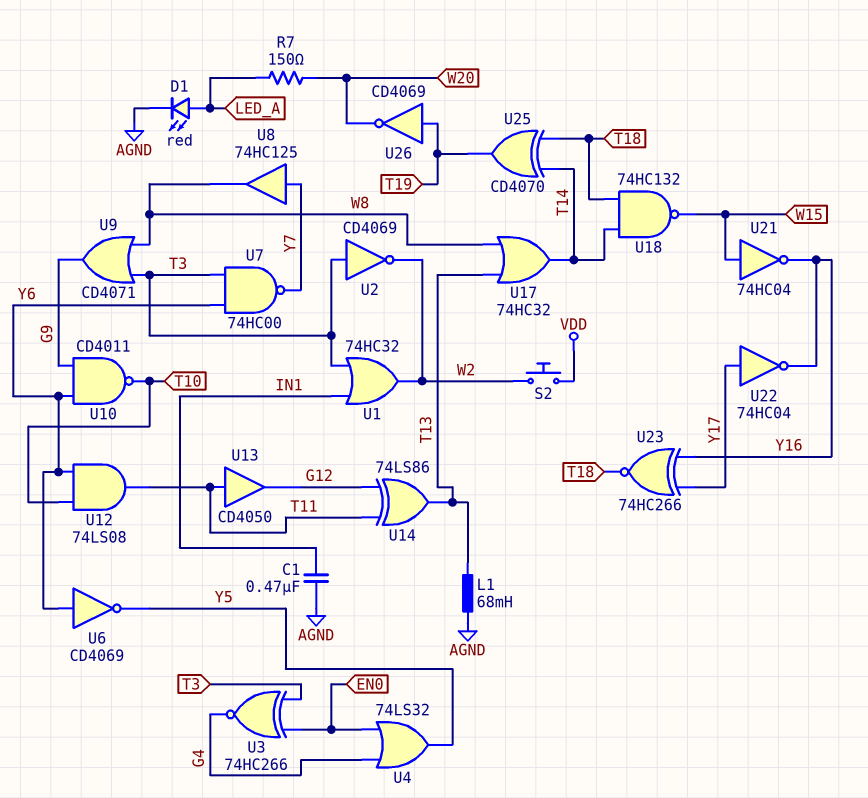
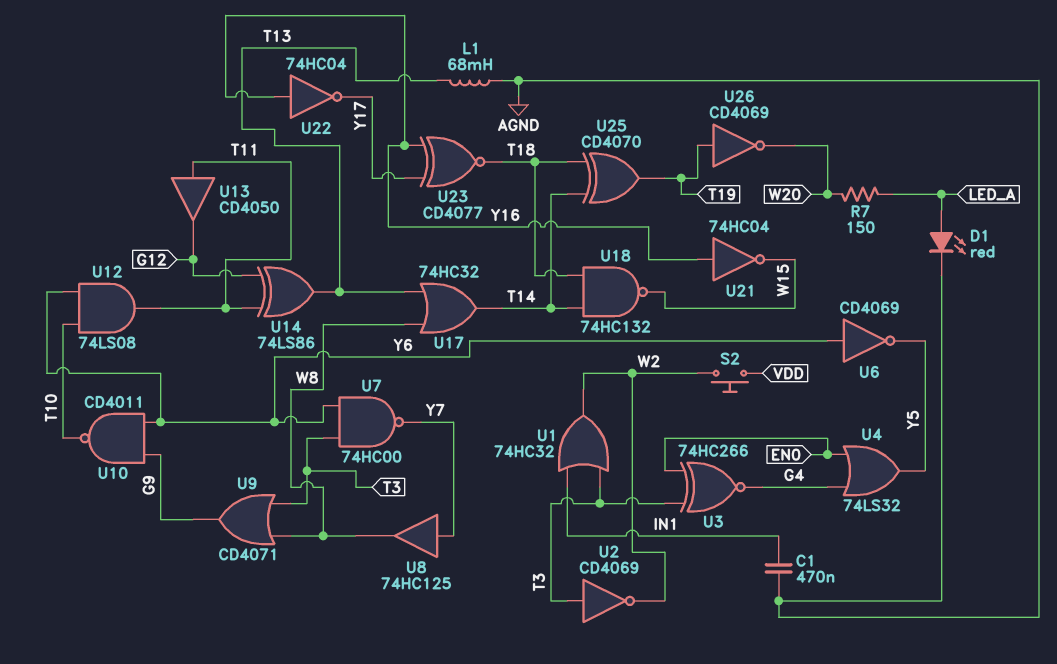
U21: NOT 74HC04 (in W15, out Y16) -> NOT 74HC04 (in Y16, out W15)
U22: NOT 74HC04 (in Y17, out Y16) -> NOT 74HC04 (in Y16, out Y17)
U23: XNOR 74HC266 (in Y16, in Y17, out T18) -> XNOR CD4077 (in Y16, in Y17, out T18)

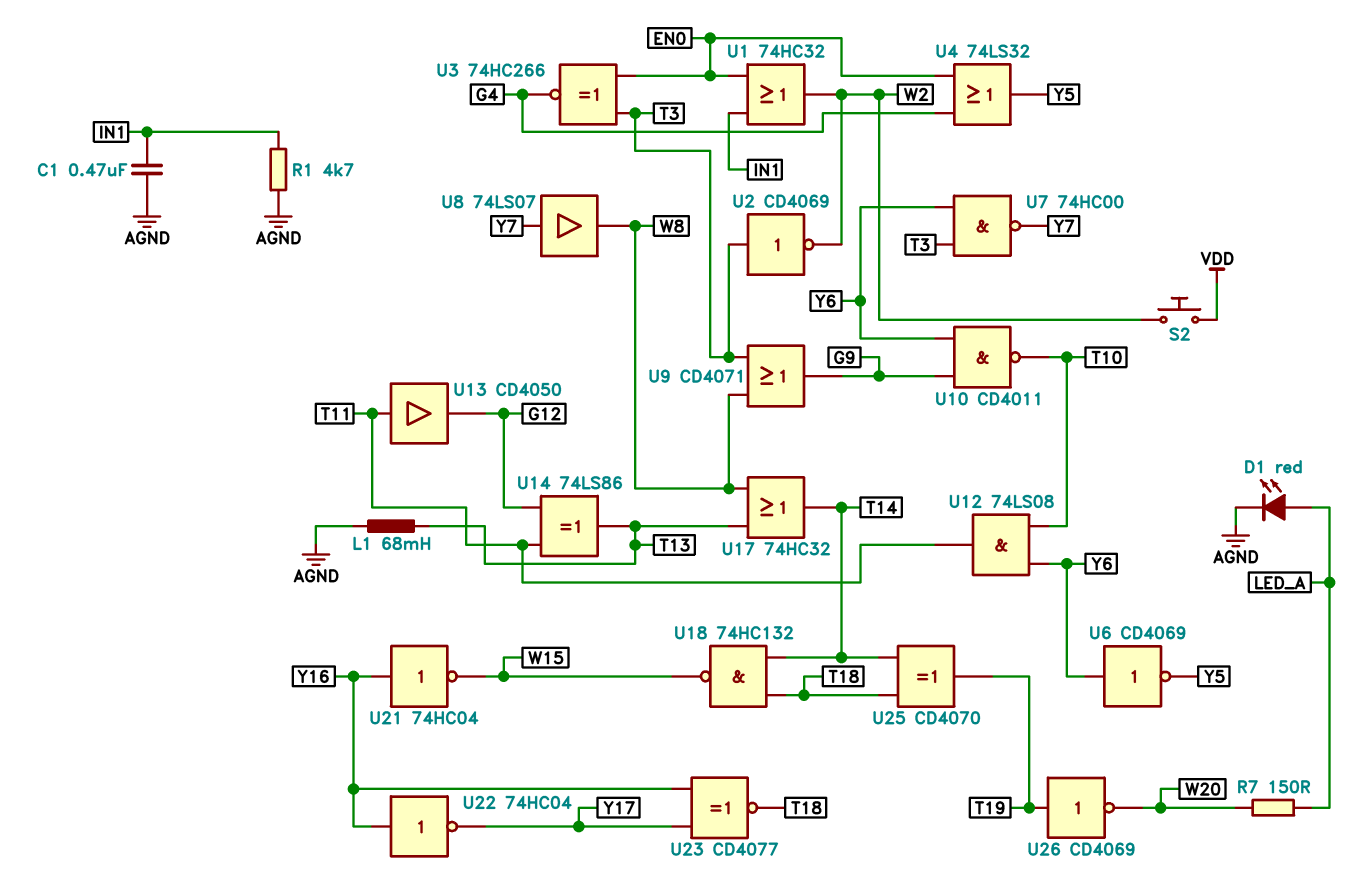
R1: none -> 4.7k (AGND, IN1)
U1: OR 74HC32 (in IN1, in T3, out W2) -> OR 74HC32 (in EN0, in IN1, out W2)
U8: buffer 74HC125 (in Y7, out W8) -> buffer 74LS07 (in Y7, out W8)

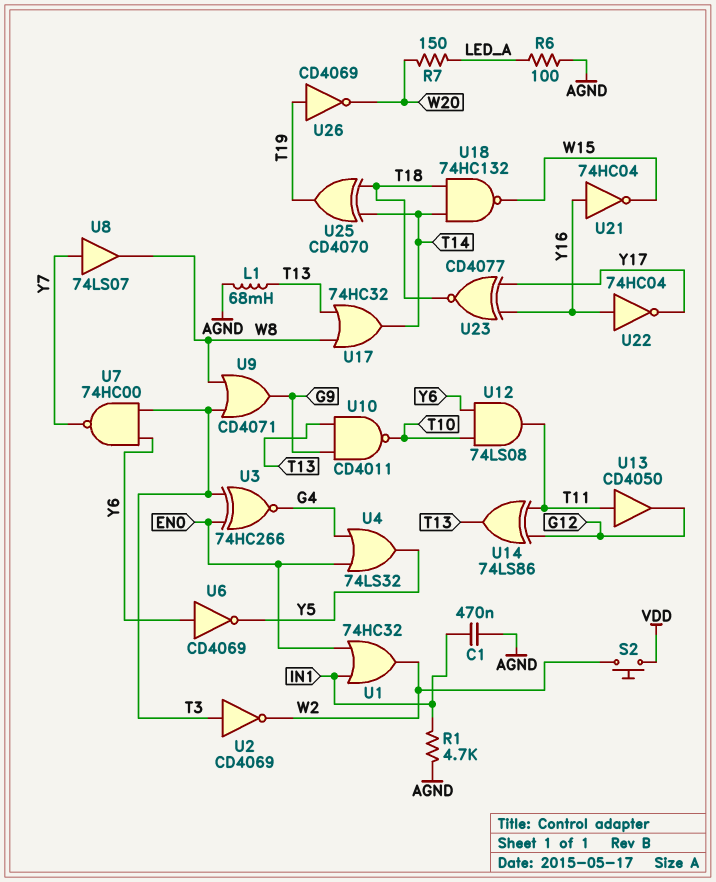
D1: LED red (A LED_A, K AGND) -> none
R6: none -> 100 (AGND, LED_A)
U10: NAND CD4011 (in G9, in Y6, out T10) -> NAND CD4011 (in G9, in T13, out T10)

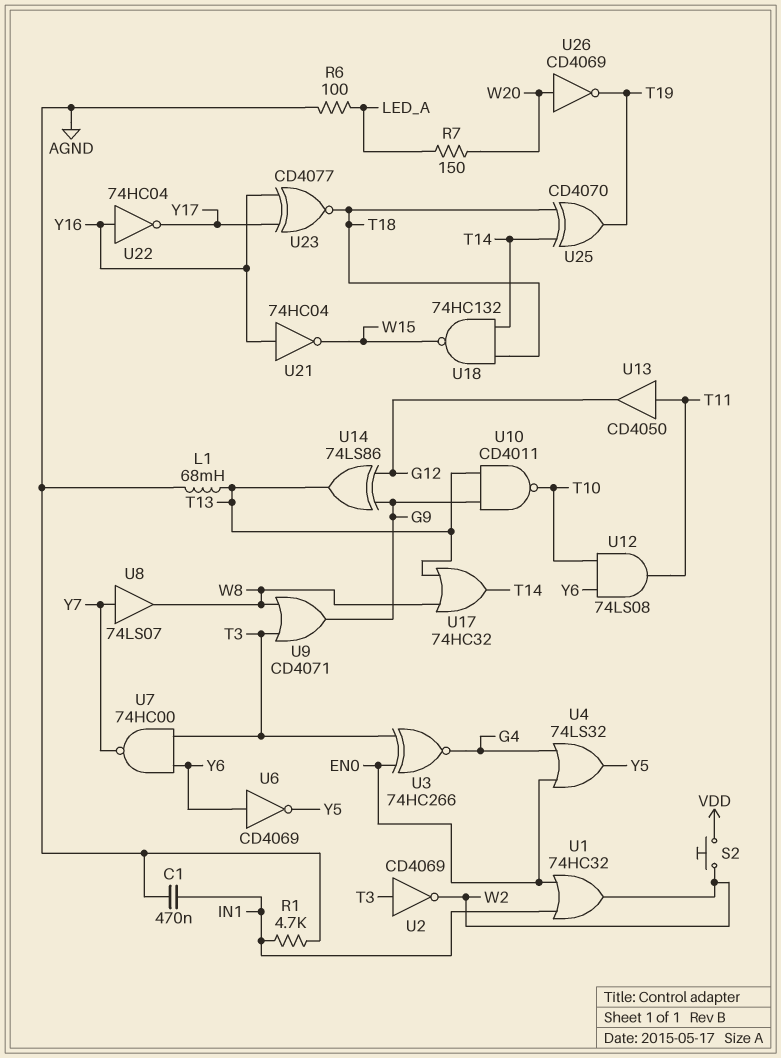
U14: XOR 74LS86 (in G12, in T11, out T13) -> XOR 74LS86 (in G9, in G12, out T13)
U26: NOT CD4069 (in T19, out W20) -> NOT CD4069 (in W20, out T19)

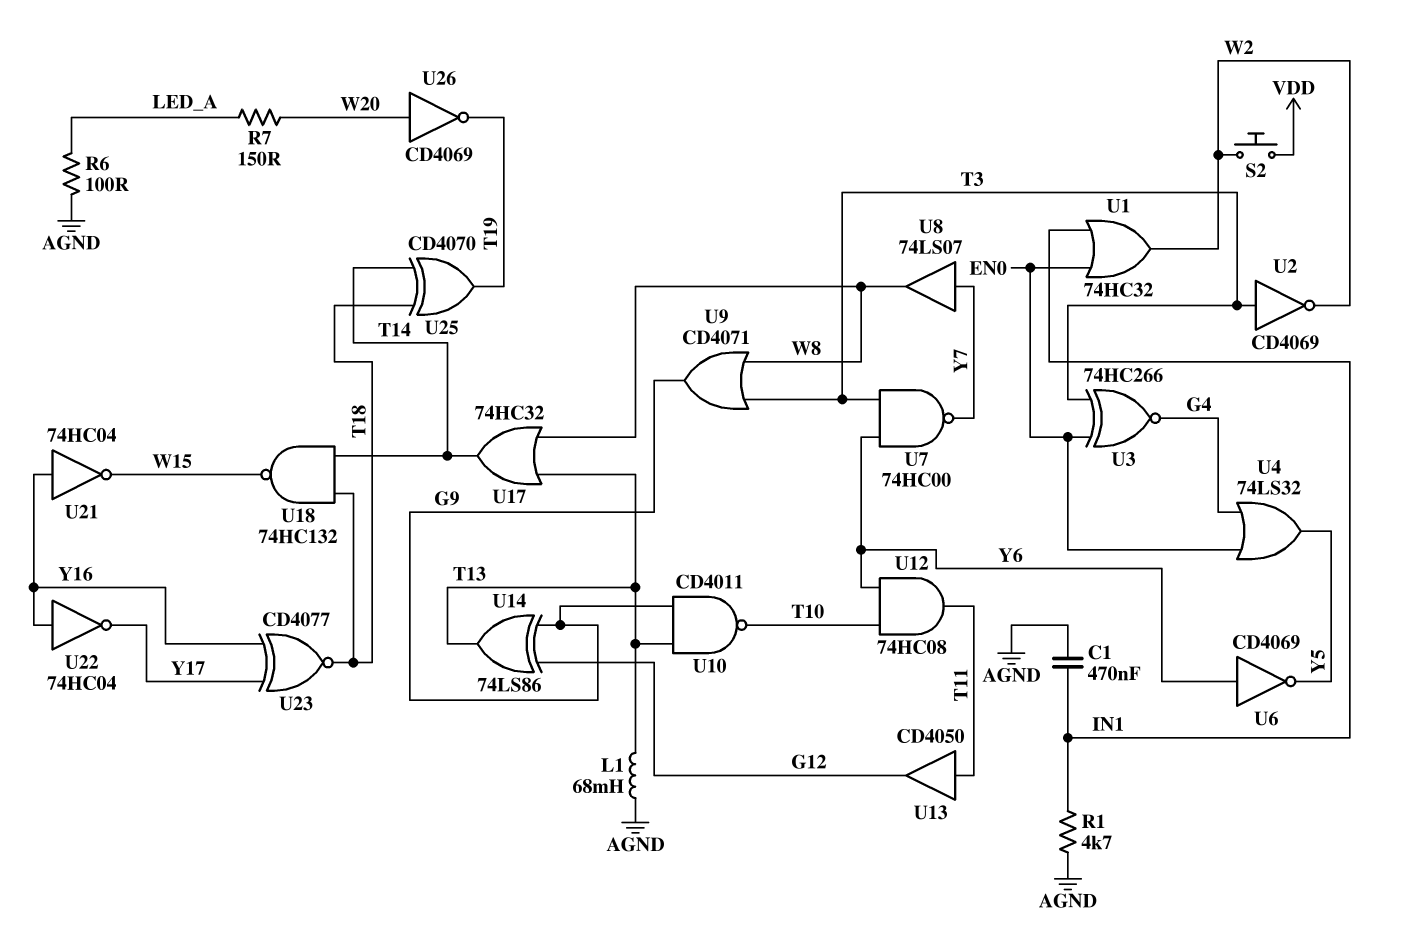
U12: AND 74LS08 (in T10, in Y6, out T11) -> AND 74HC08 (in T10, in Y6, out T11)

